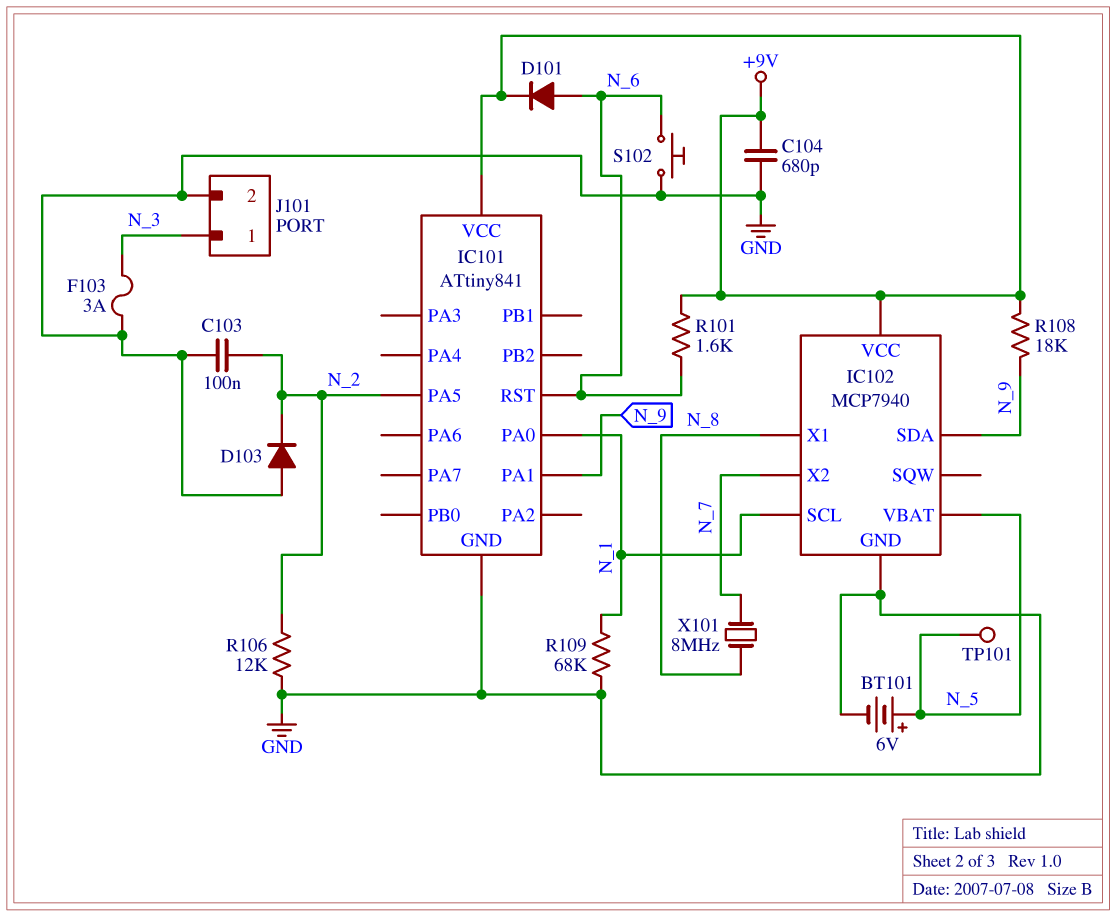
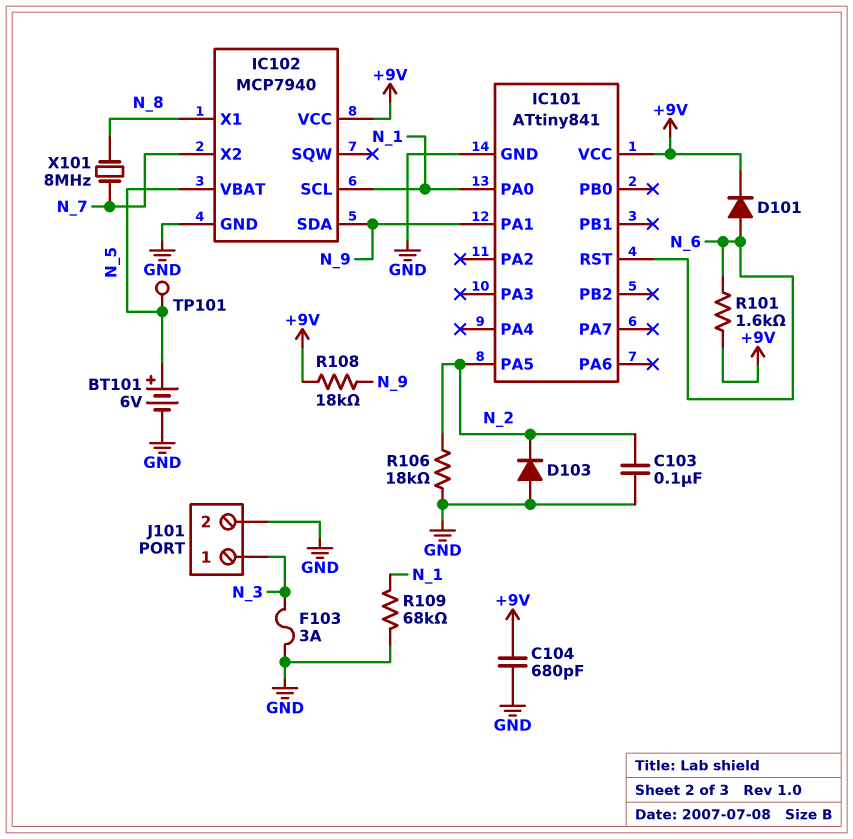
R106: 12k (GND, N_2) -> 18k (GND, N_2)
S102: button (GND, N_6) -> none

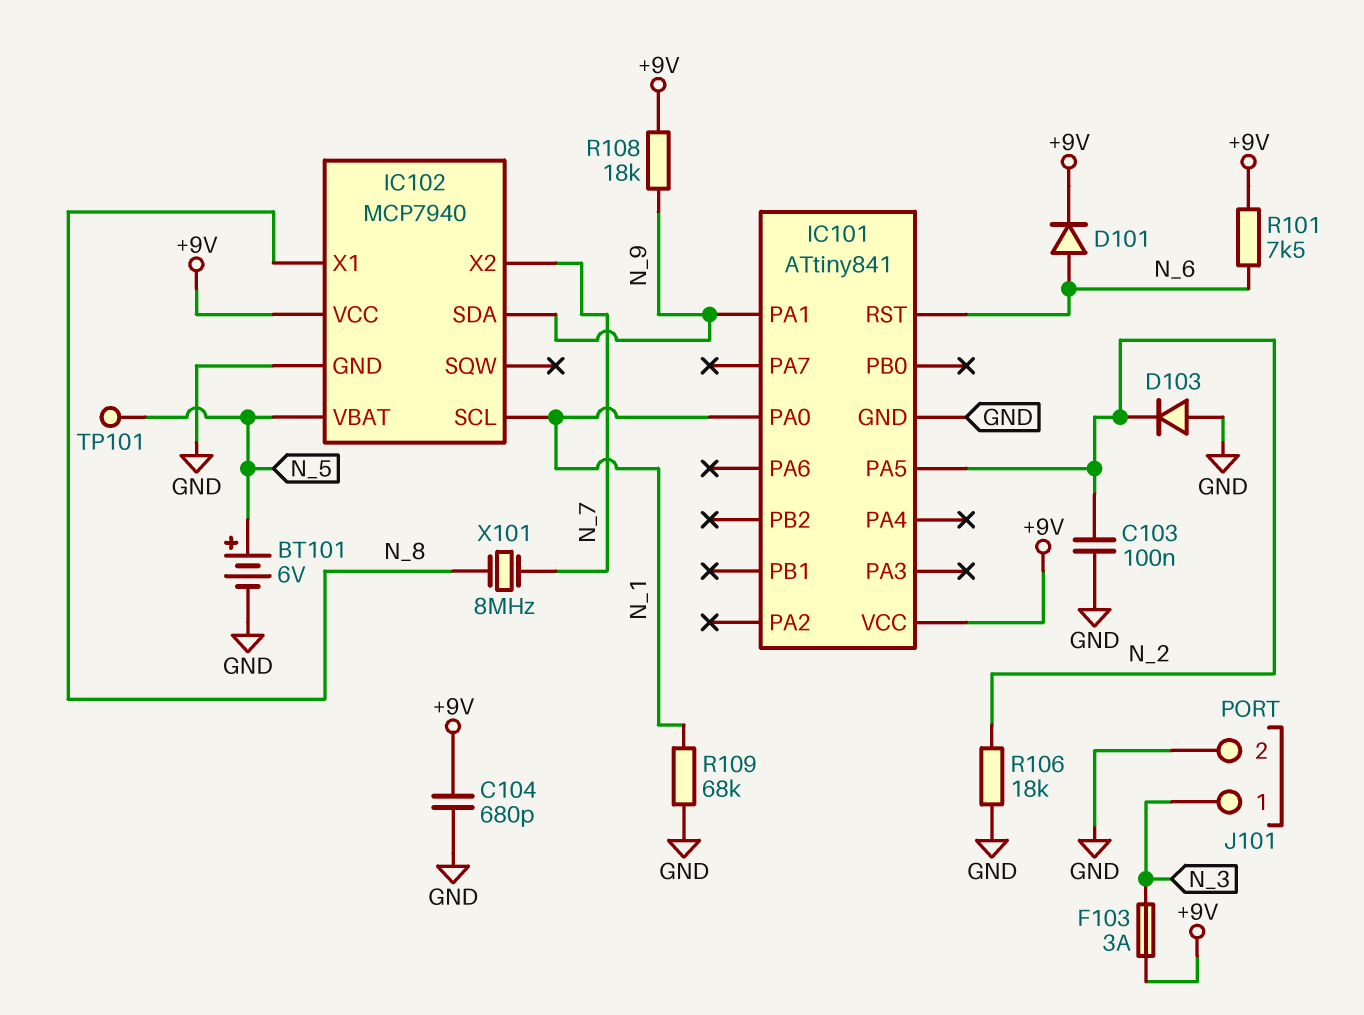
F103: 3A (GND, N_3) -> 3A (+9V, N_3)
R101: 1.6k (+9V, N_6) -> 7.5k (+9V, N_6)

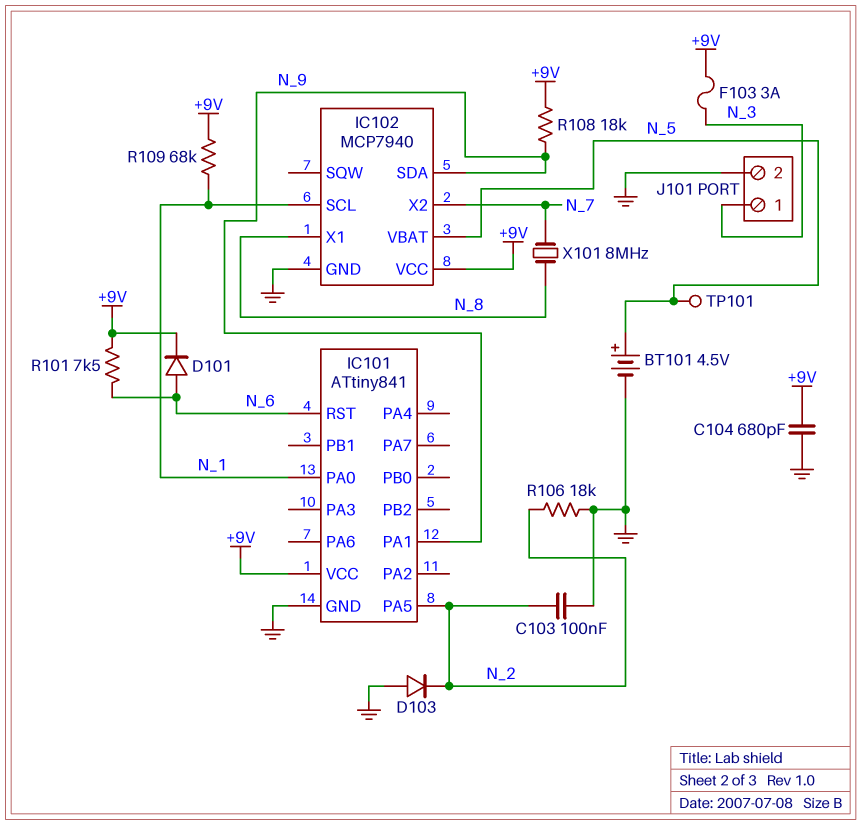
BT101: 6V (plus N_5, minus GND) -> 4.5V (plus N_5, minus GND)
R109: 68k (GND, N_1) -> 68k (+9V, N_1)

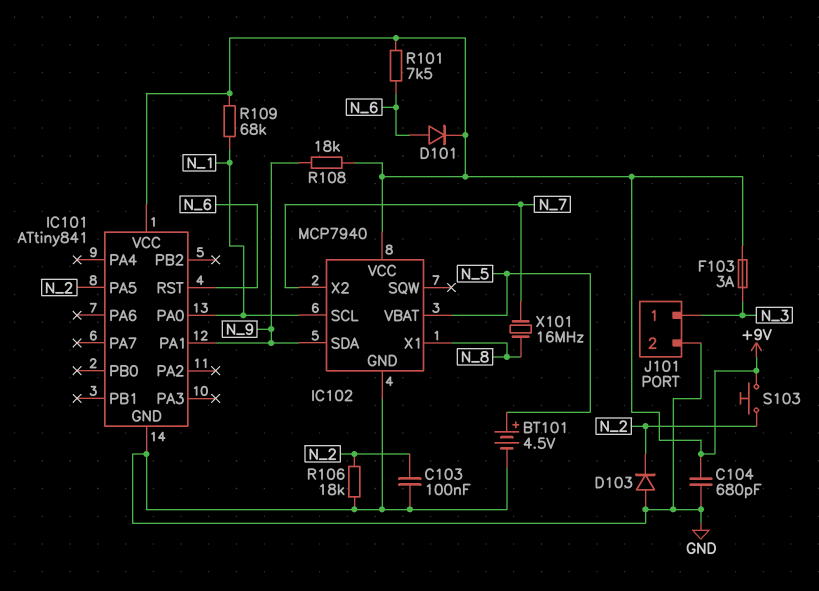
S103: none -> button (+9V, N_2)
TP101: test point (N_5) -> none
X101: 8MHz (N_7, N_8) -> 16MHz (N_7, N_8)

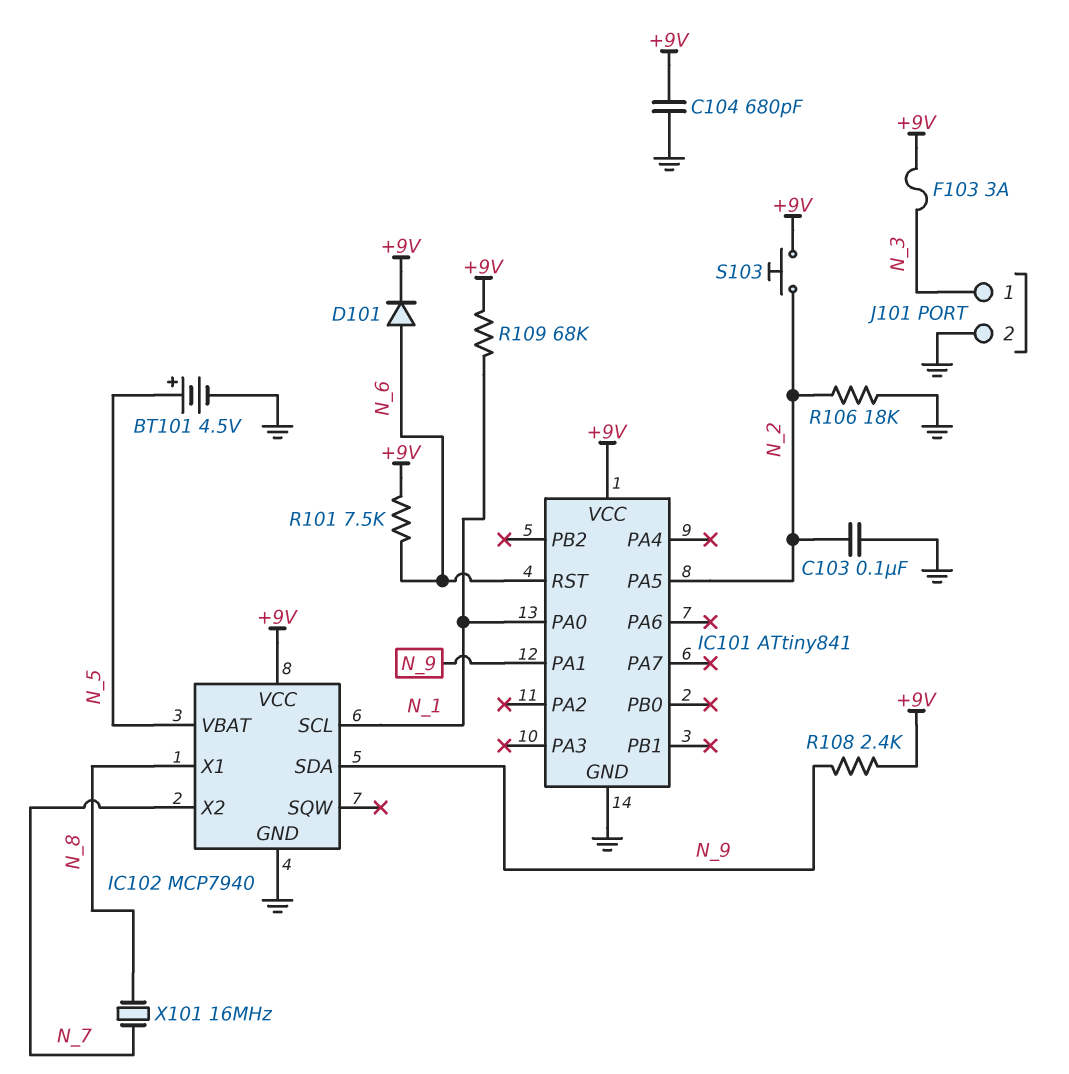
D103: diode (A GND, K N_2) -> none
R108: 18k (+9V, N_9) -> 2.4k (+9V, N_9)

